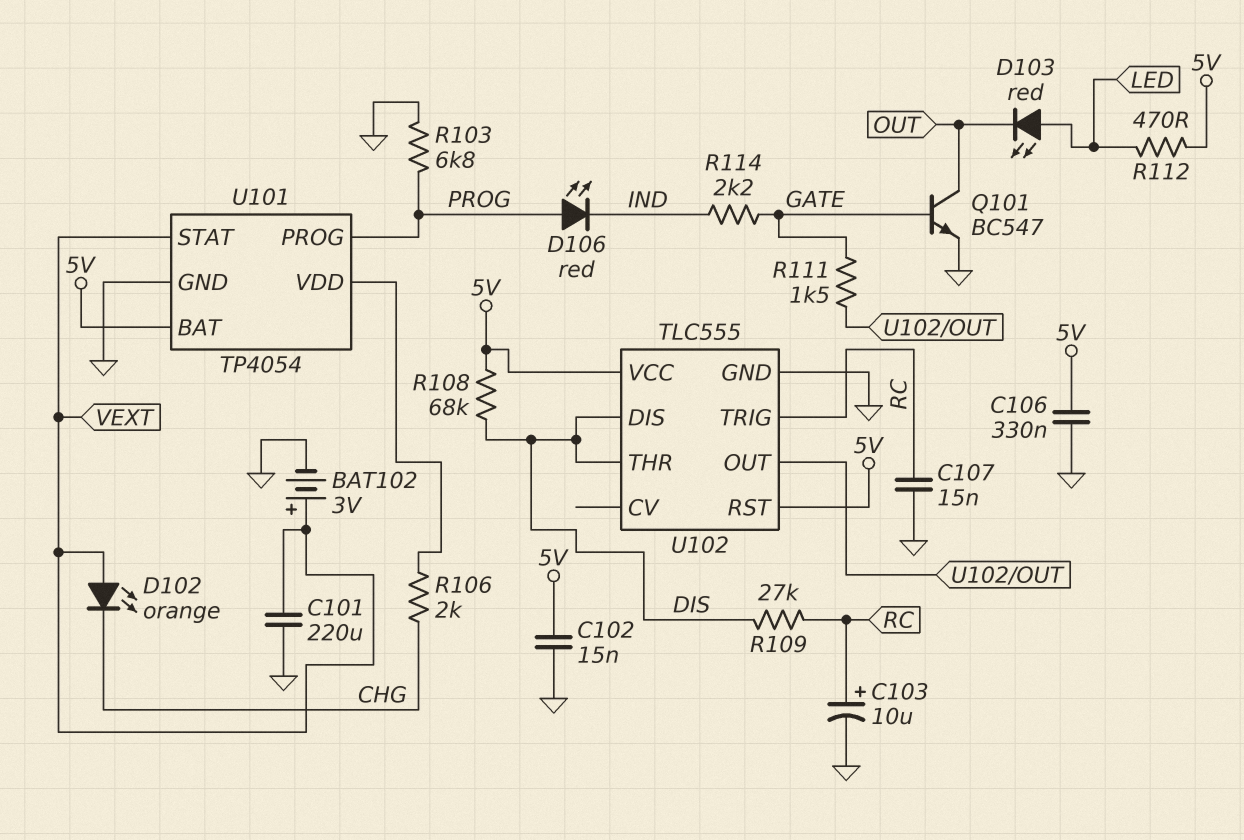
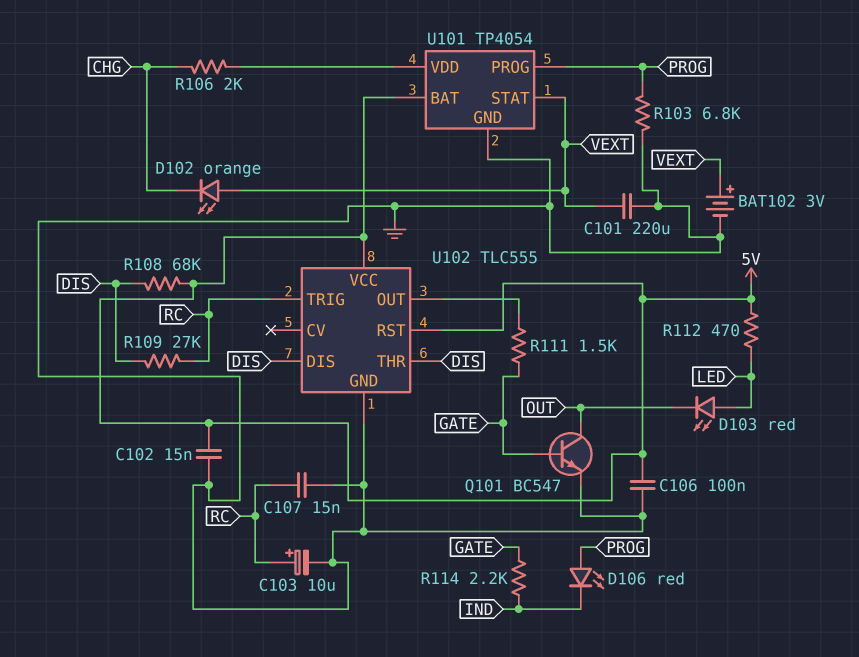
C106: 330nF (5V, GND) -> 100nF (5V, GND)

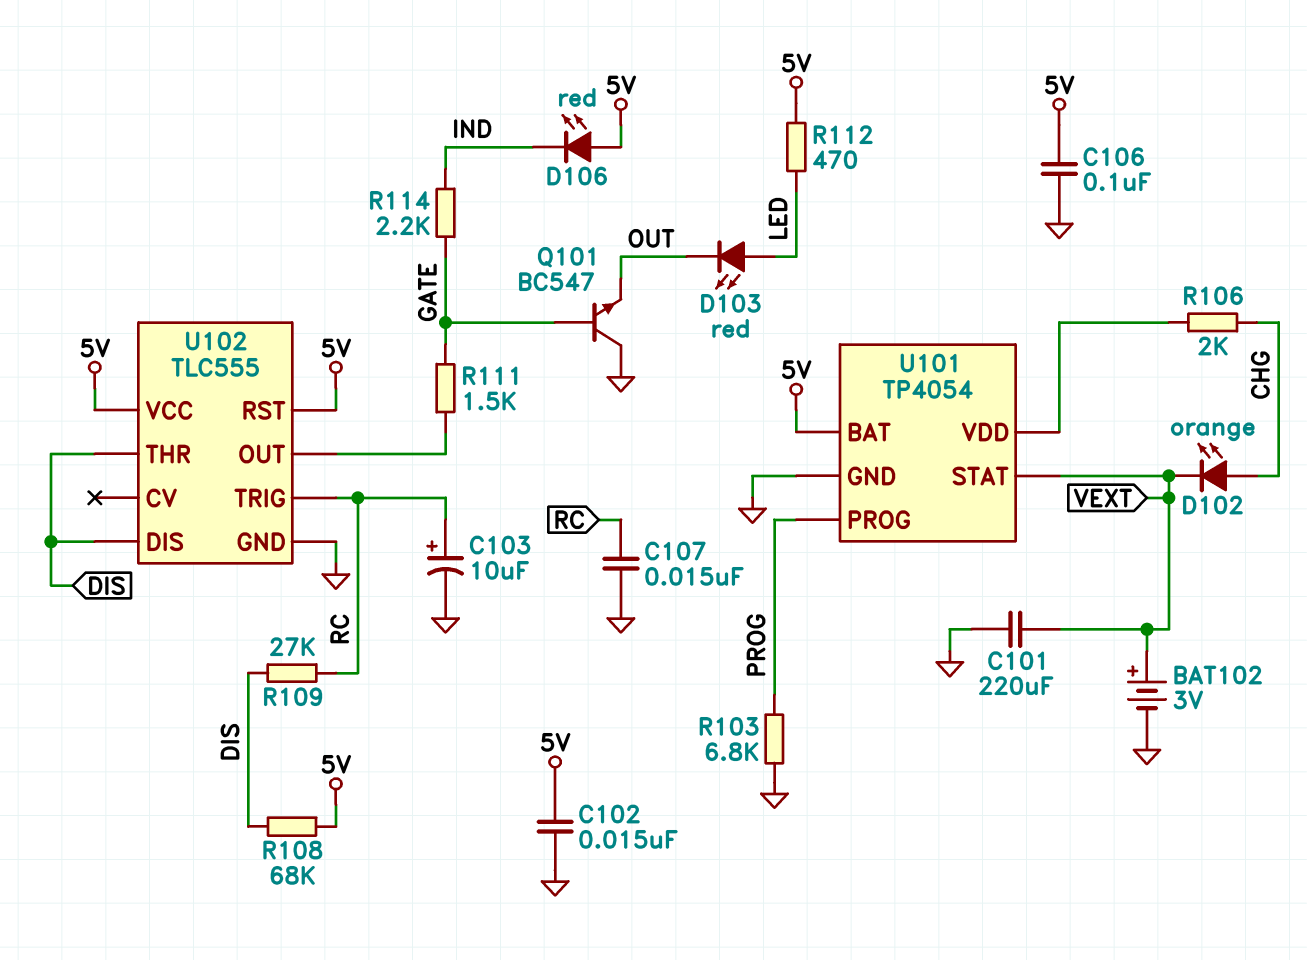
D102: LED orange (A VEXT, K CHG) -> LED orange (A CHG, K VEXT)
D106: LED red (A PROG, K IND) -> LED red (A 5V, K IND)
Q101: NPN BC547 (B GATE, C OUT, E GND) -> NPN BC547 (B GATE, C GND, E OUT)

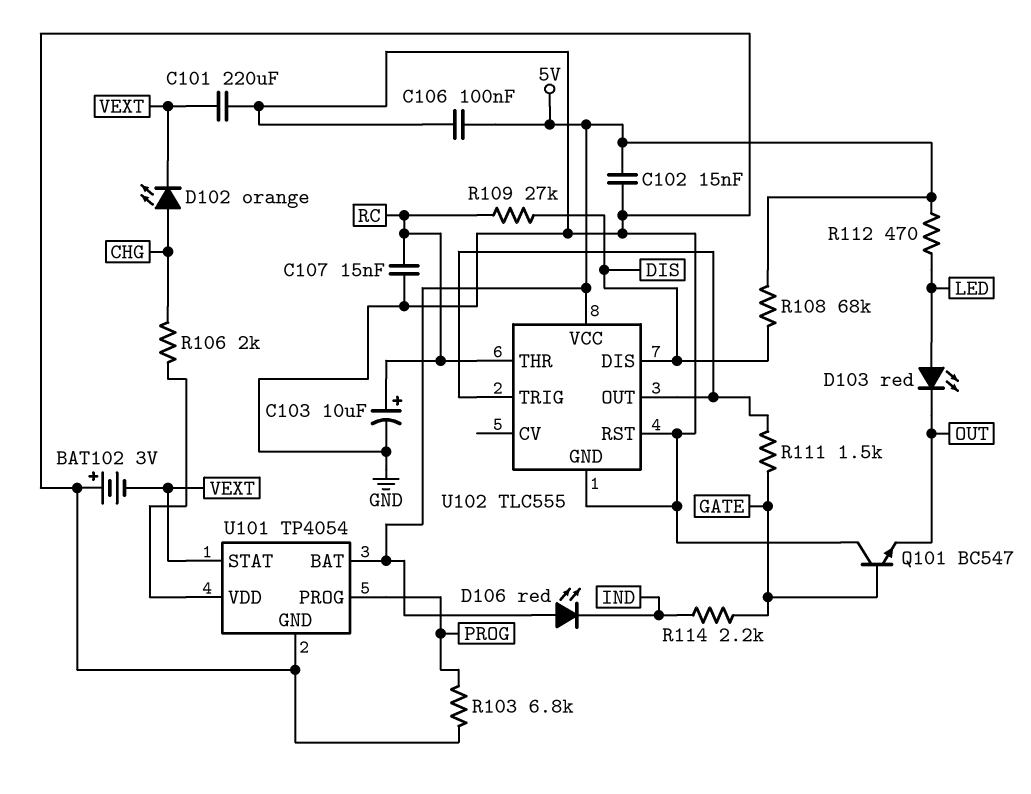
BAT102: 3V (plus VEXT, minus GND) -> 3V (plus GND, minus VEXT)
U102 pin RST: 5V -> GND
U102 pin THR: DIS -> RC
U102 pin TRIG: RC -> U102/OUT

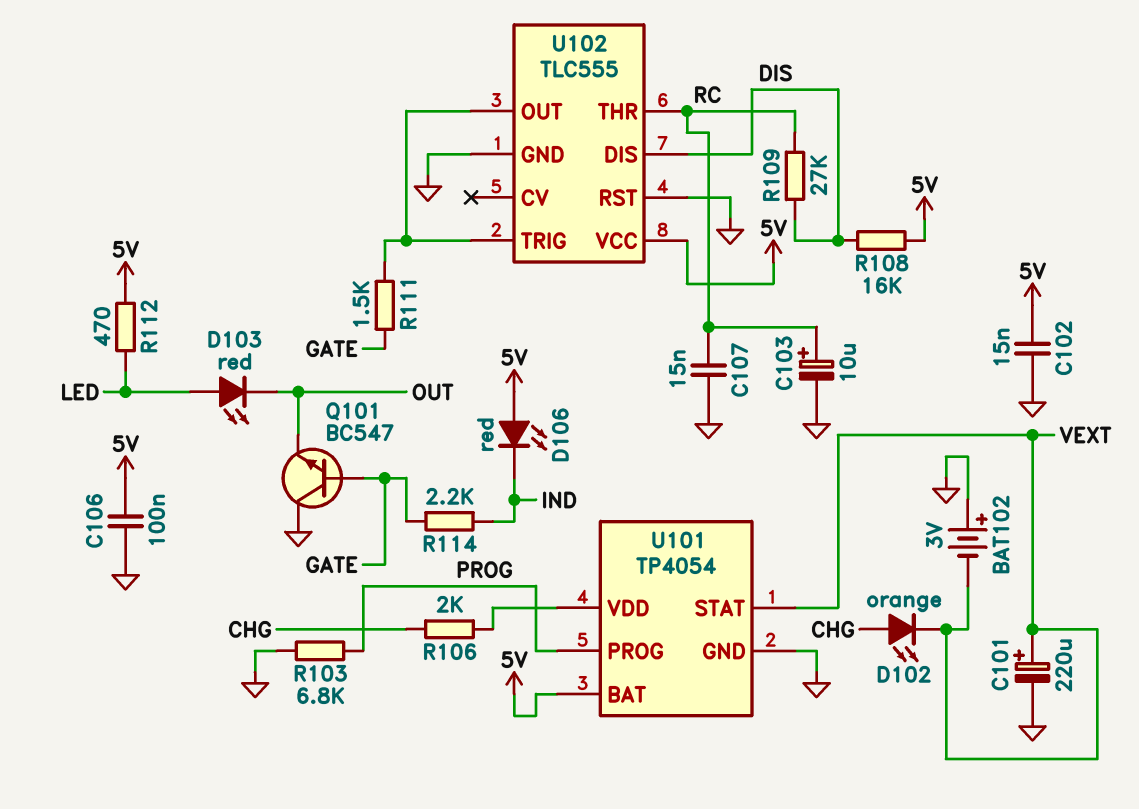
C101: 220uF (GND, VEXT) -> 220uF (plus VEXT, minus GND)
R108: 68k (5V, DIS) -> 16k (5V, DIS)

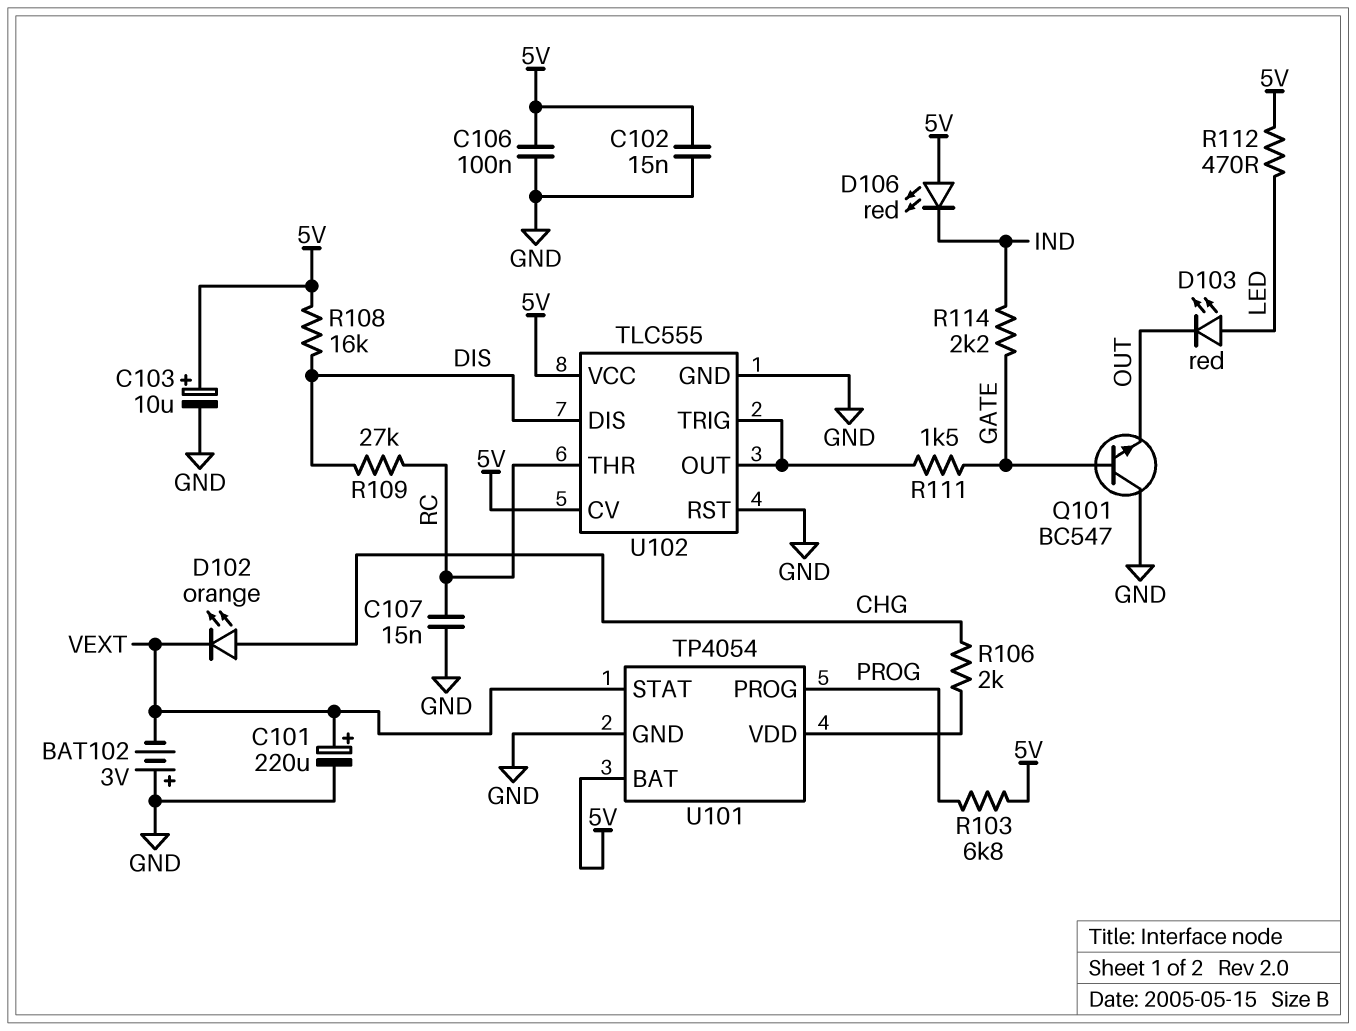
C103: 10uF (plus RC, minus GND) -> 10uF (plus 5V, minus GND)
R103: 6.8k (GND, PROG) -> 6.8k (5V, PROG)
U102 pin CV: none -> 5V

